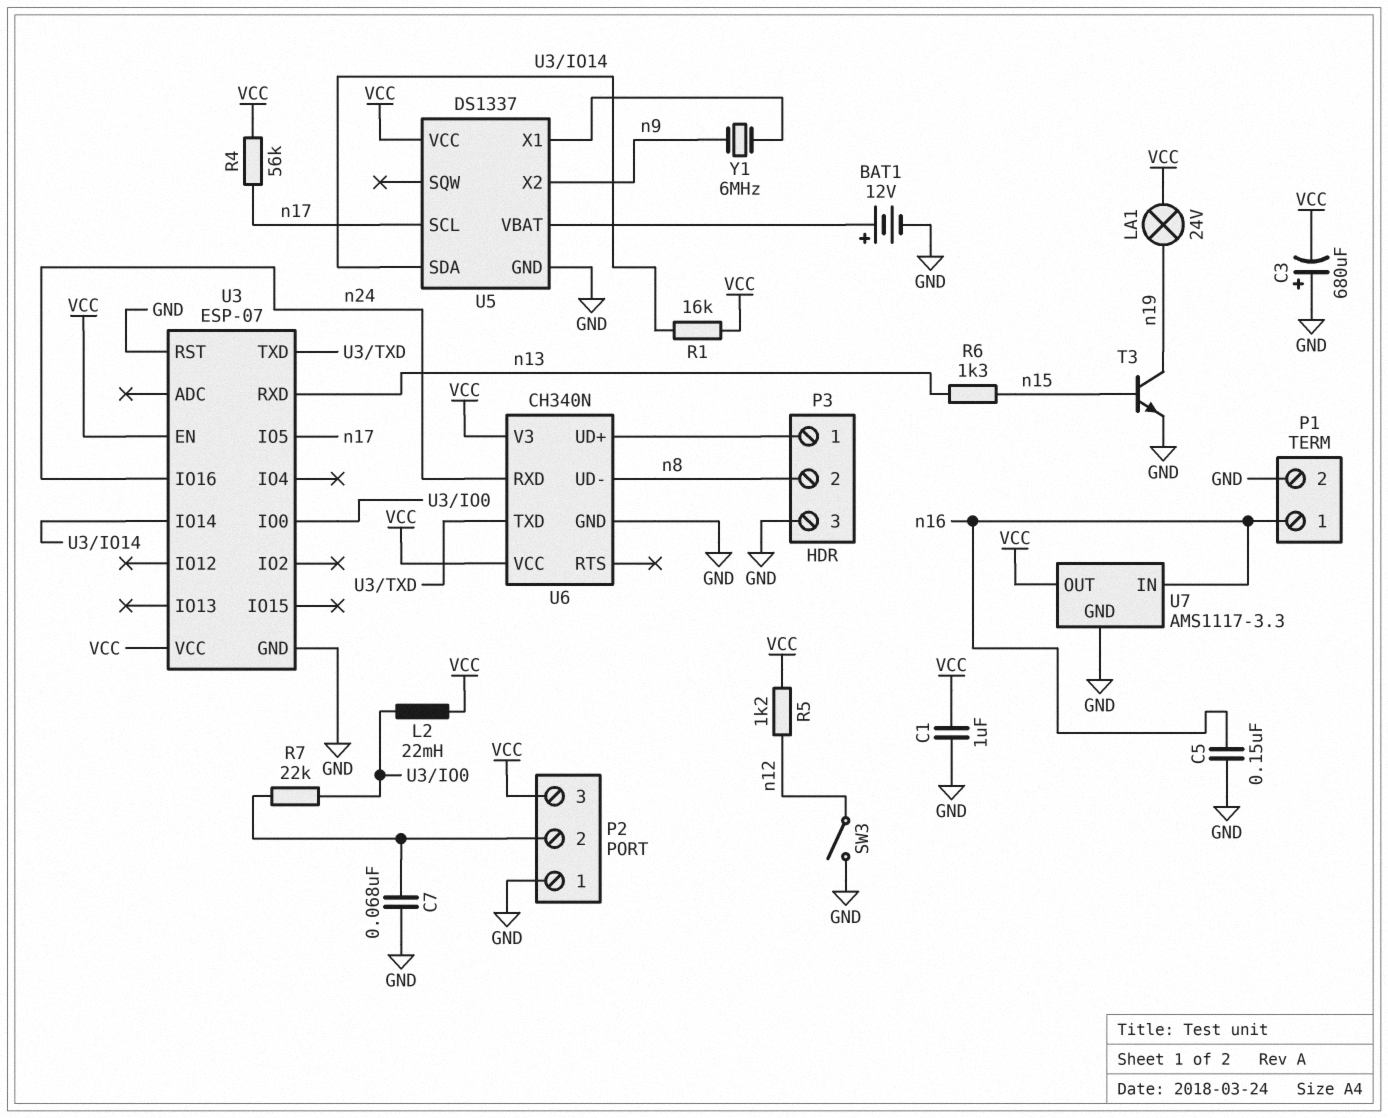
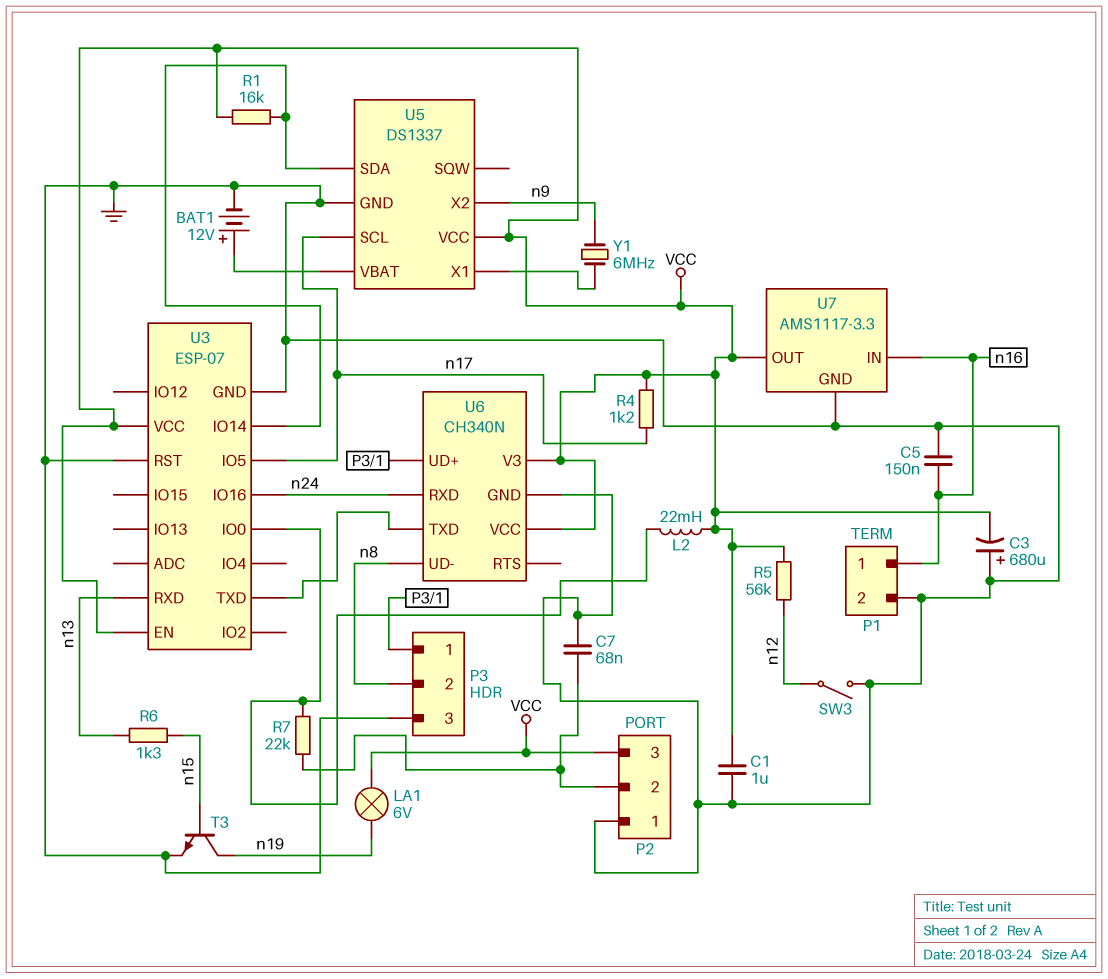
LA1: lamp 24V (VCC, n19) -> lamp 6V (VCC, n19)
R4: 56k (VCC, n17) -> 1.2k (VCC, n17)
R5: 1.2k (VCC, n12) -> 56k (VCC, n12)

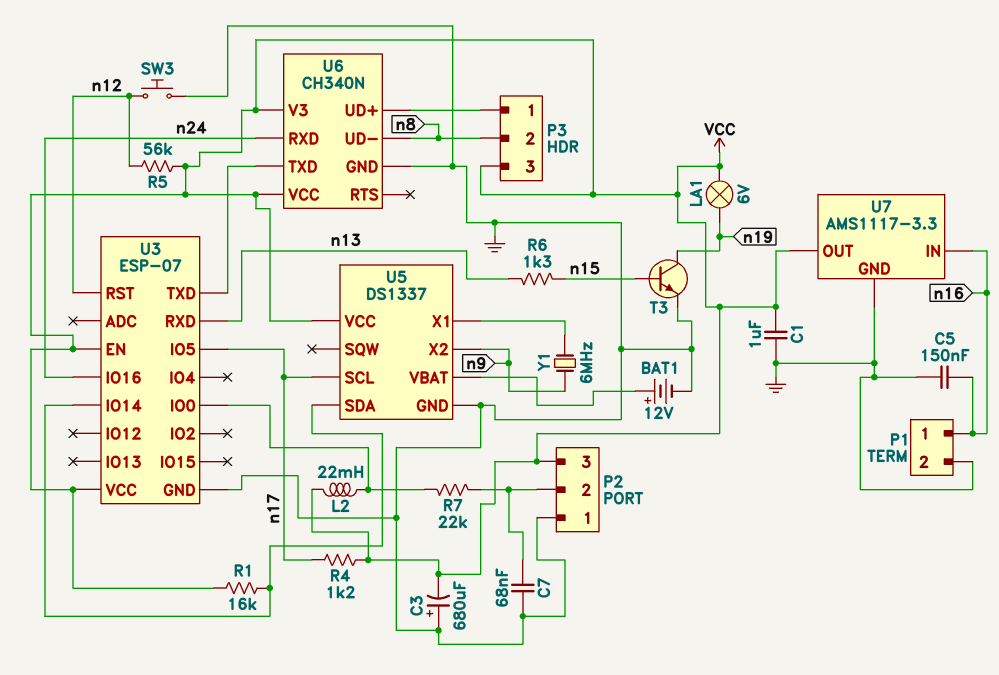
P3 pin 3: GND -> VCC
SW3: switch (GND, n12) -> button (GND, n12)
U3 pin RST: GND -> n12

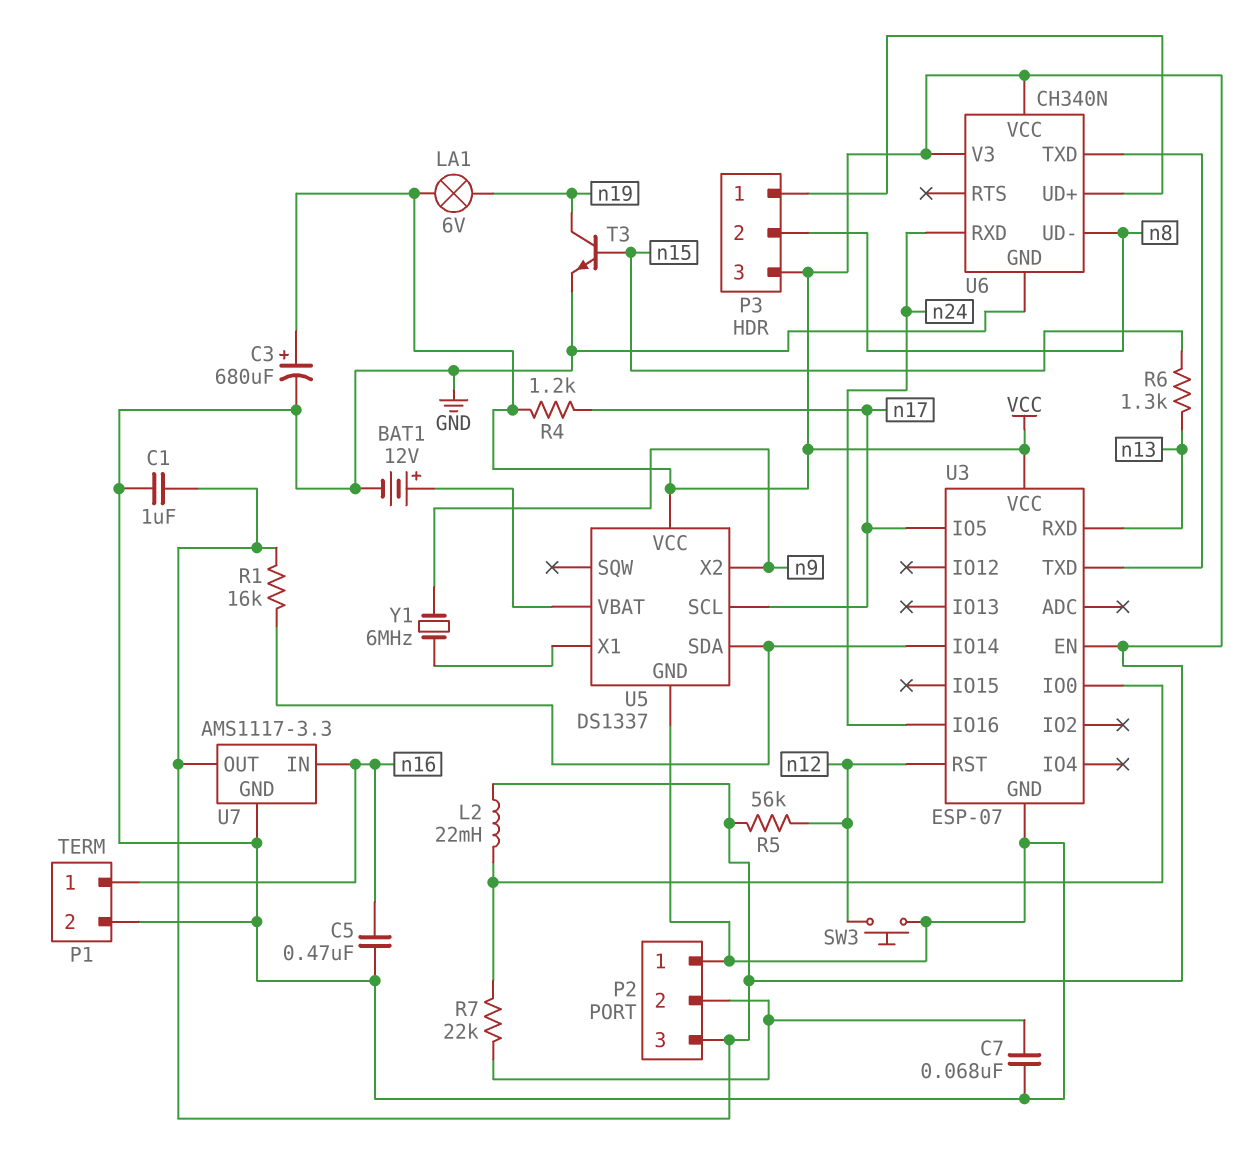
C3: 680uF (plus GND, minus VCC) -> 680uF (plus VCC, minus GND)
C5: 150nF (GND, n16) -> 470nF (GND, n16)

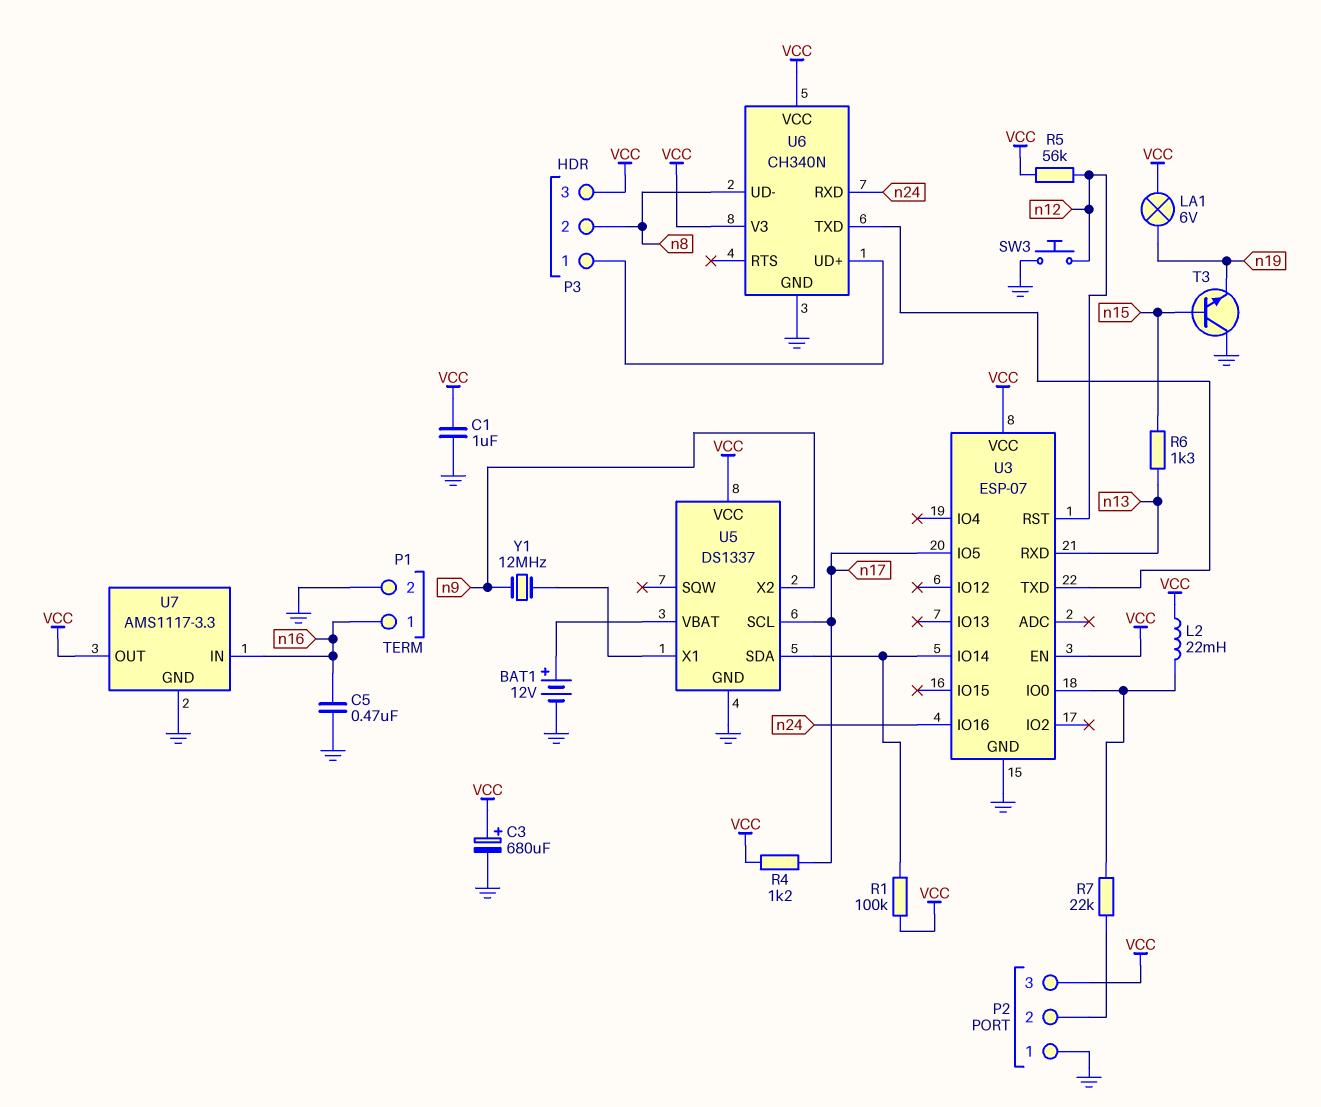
C7: 68nF (GND, P2/2) -> none
R1: 16k (U3/IO14, VCC) -> 100k (U3/IO14, VCC)
T3: NPN (B n15, C n19, E GND) -> NPN (B n15, C GND, E n19)
Y1: 6MHz (U5/X1, n9) -> 12MHz (U5/X1, n9)

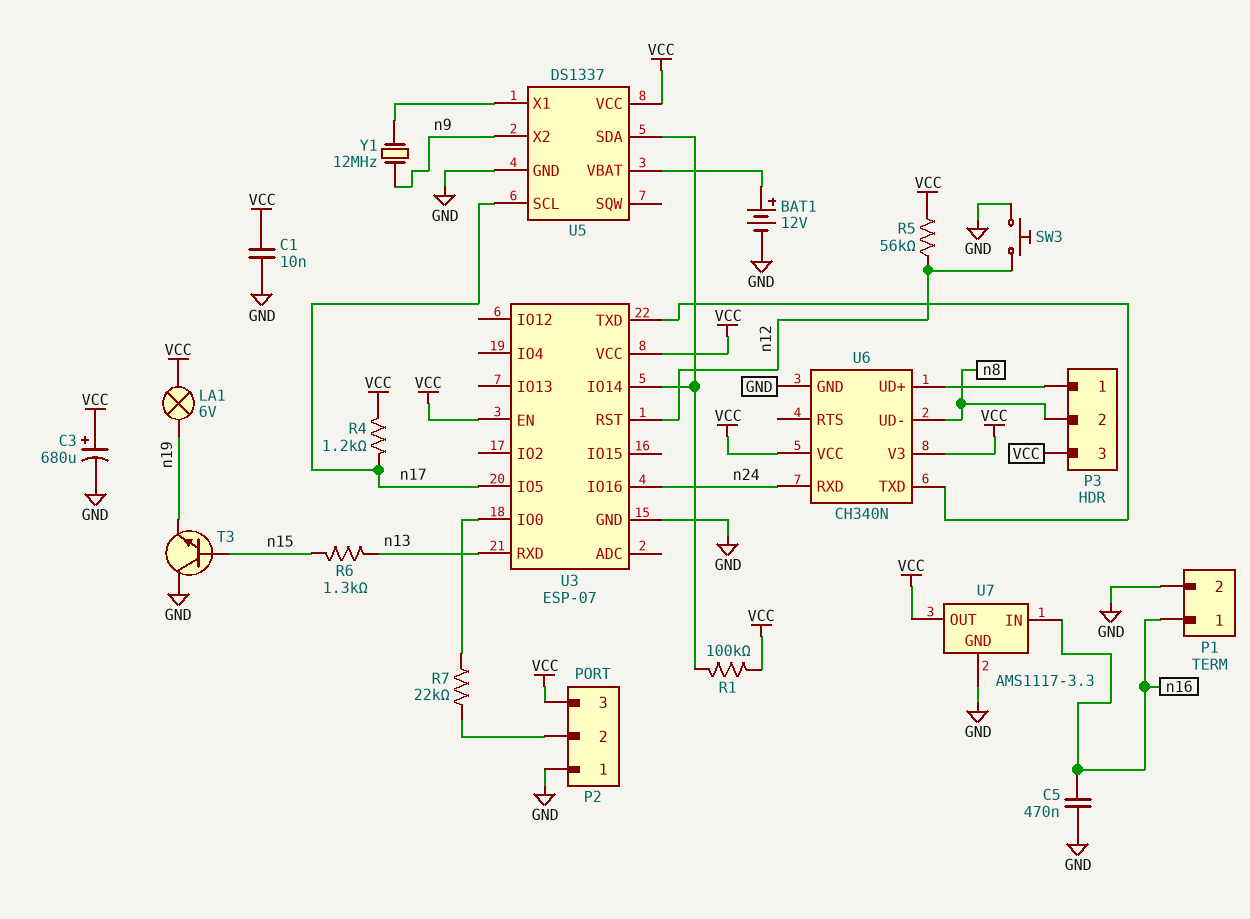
C1: 1uF (GND, VCC) -> 10nF (GND, VCC)
L2: 22mH (U3/IO0, VCC) -> none

